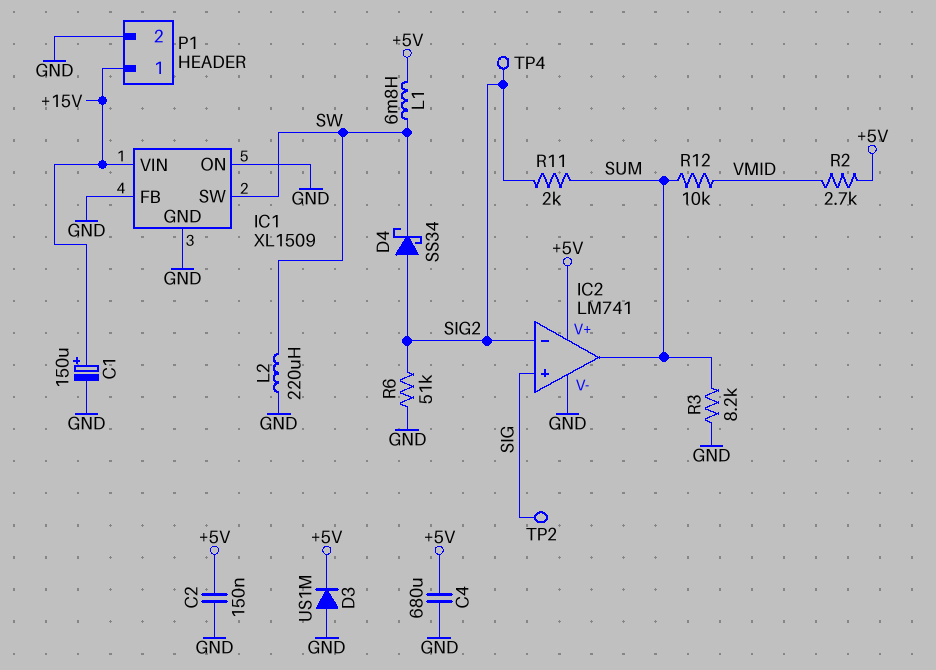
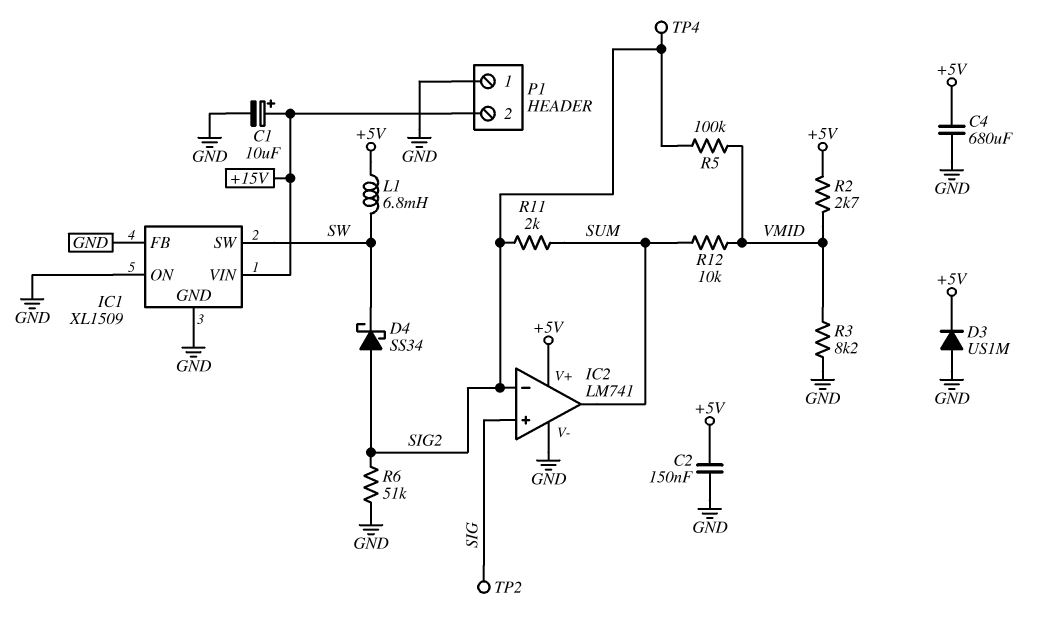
C1: 150uF (plus +15V, minus GND) -> 10uF (plus +15V, minus GND)
L2: 220uH (GND, SW) -> none
P1 pin 1: +15V -> GND
P1 pin 2: GND -> +15V
R3: 8.2k (GND, SUM) -> 8.2k (GND, VMID)
R5: none -> 100k (SIG2, VMID)

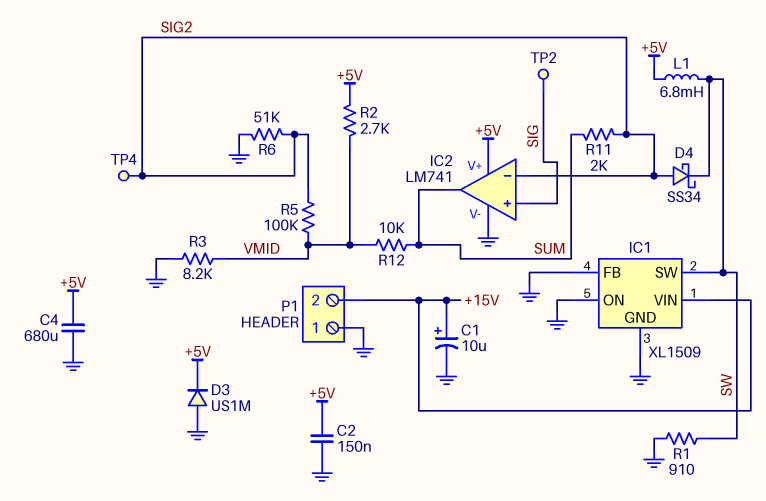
R1: none -> 910 (GND, SW)

